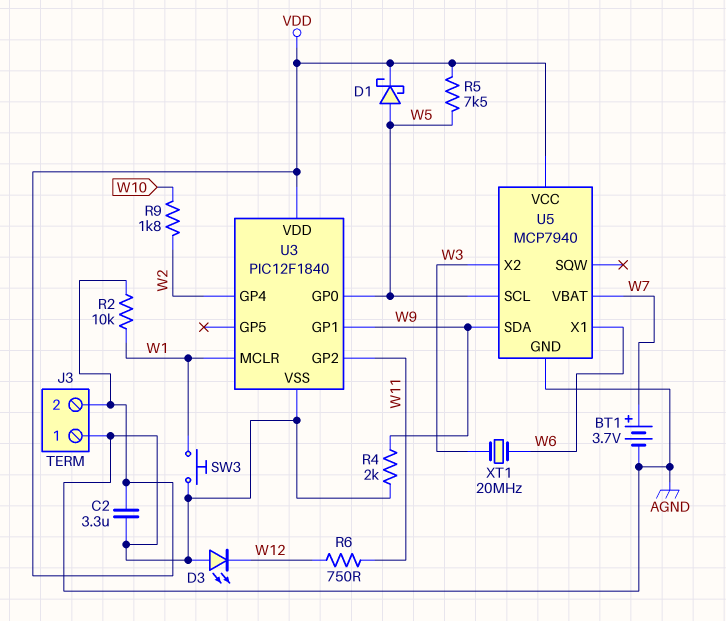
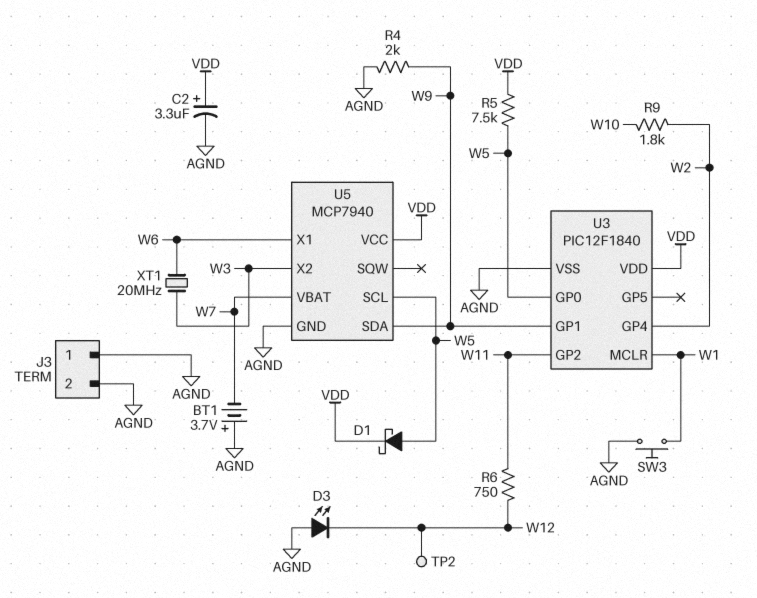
BT1: 3.7V (plus W7, minus AGND) -> 3.7V (plus AGND, minus W7)
C2: 3.3uF (AGND, VDD) -> 3.3uF (plus VDD, minus AGND)
J3 pin 2: VDD -> AGND
R2: 10k (VDD, W1) -> none
TP2: none -> test point (W12)

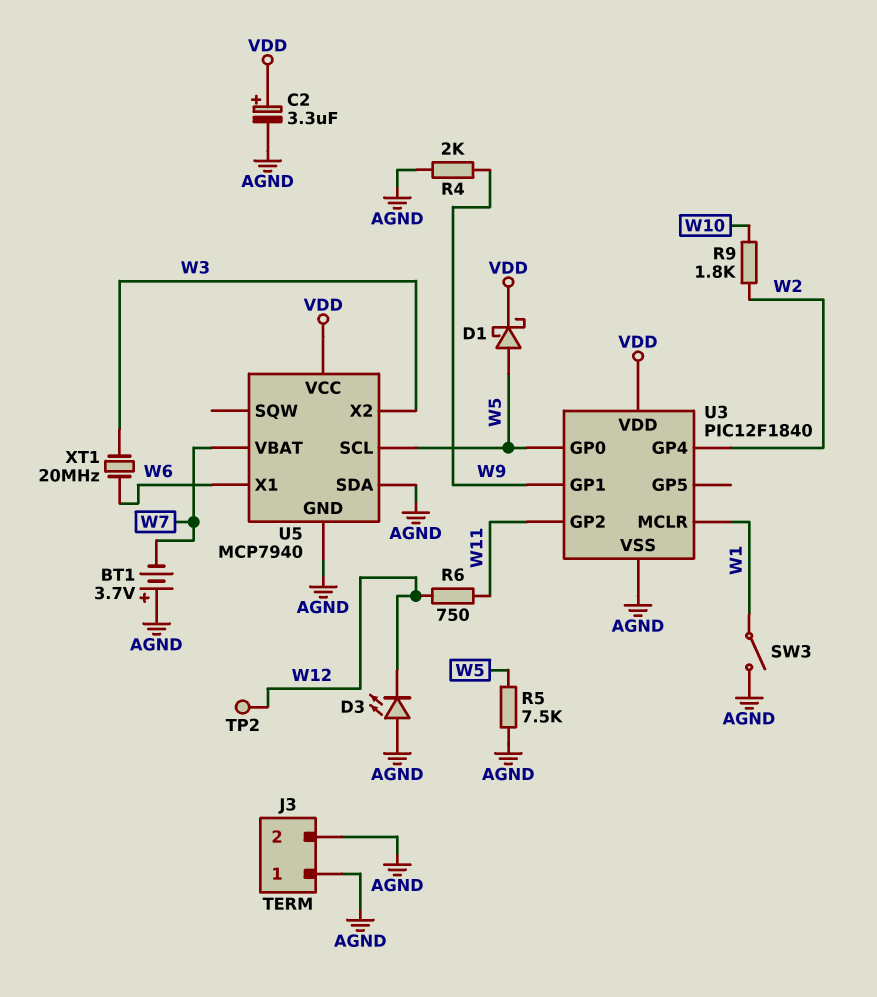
R5: 7.5k (VDD, W5) -> 7.5k (AGND, W5)
SW3: button (AGND, W1) -> switch (AGND, W1)
U5 pin SDA: W9 -> AGND

